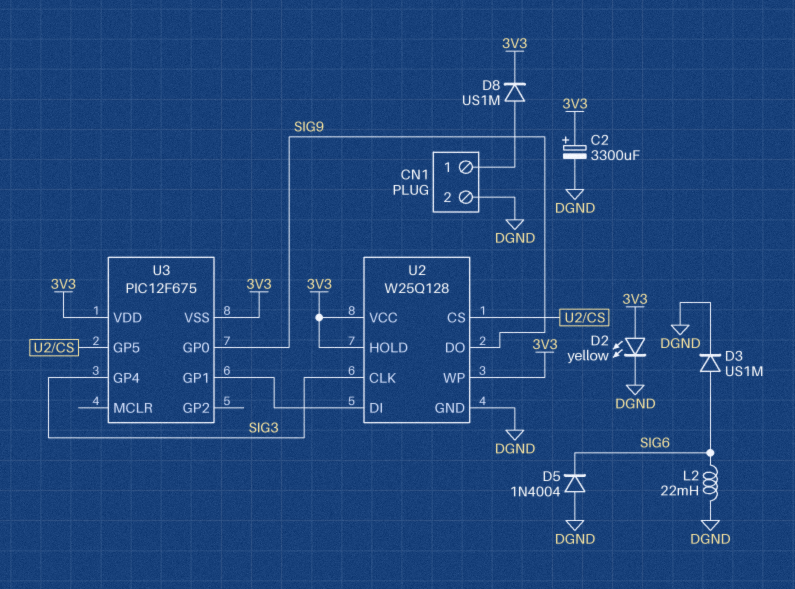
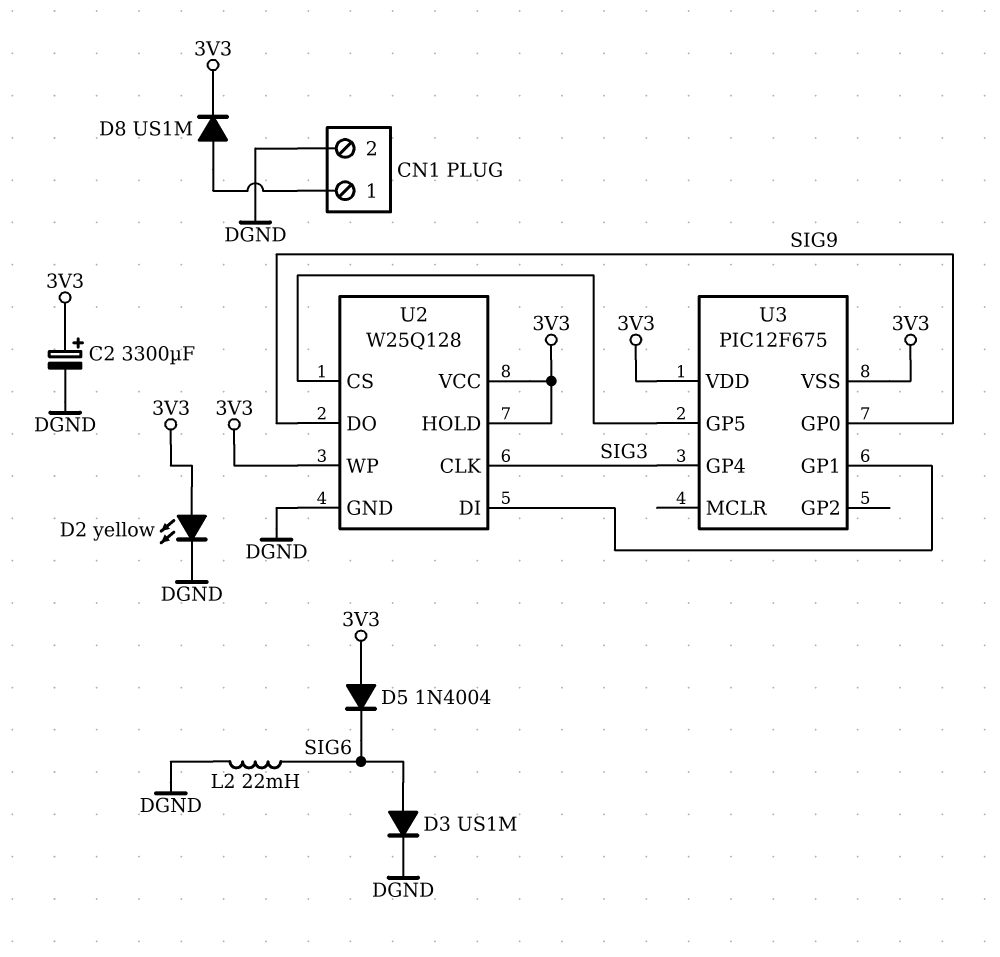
D5: diode 1N4004 (A DGND, K SIG6) -> diode 1N4004 (A 3V3, K SIG6)

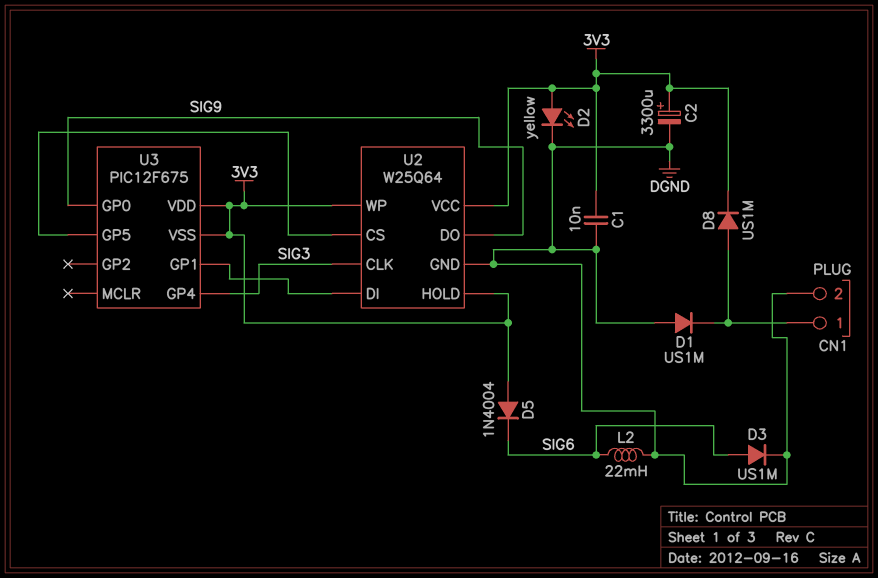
C1: none -> 10nF (3V3, DGND)
D1: none -> diode US1M (A DGND, K CN1/1)
U2: W25Q128 -> W25Q64

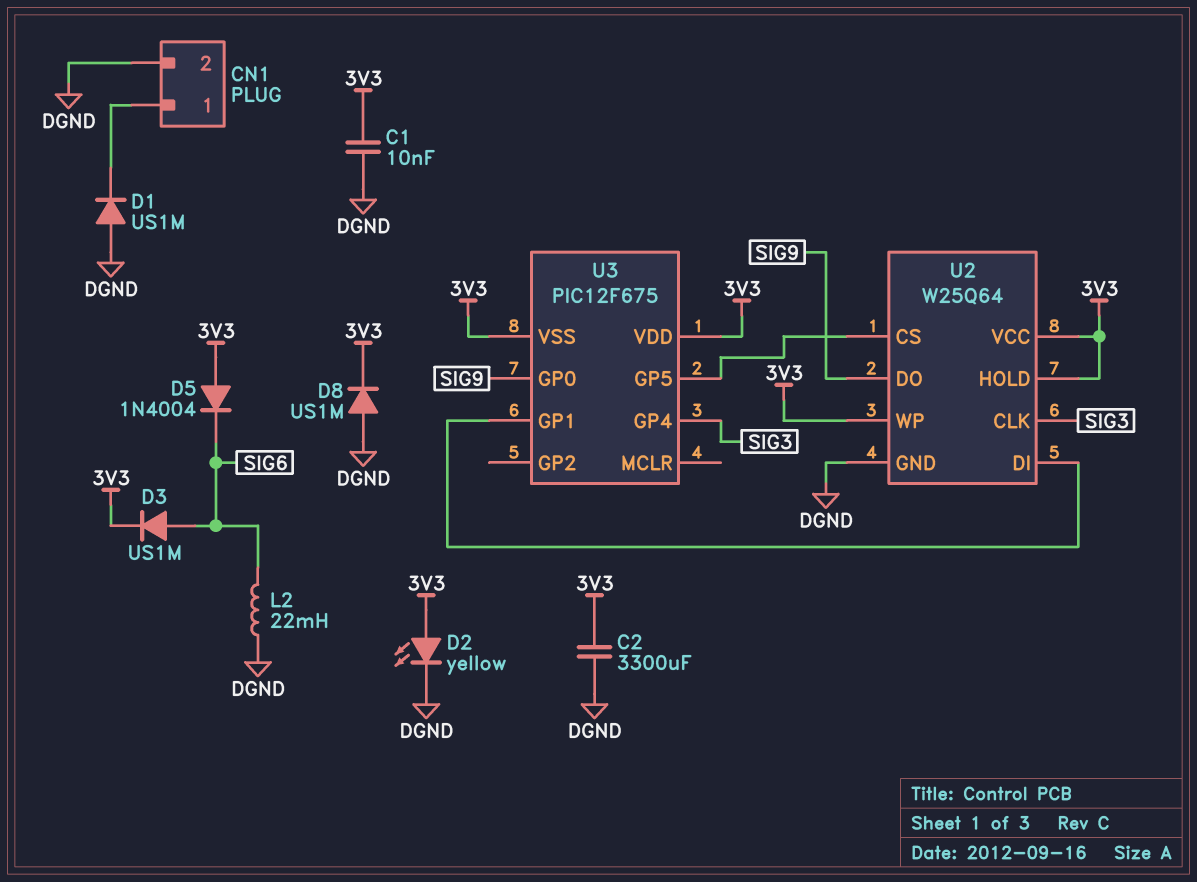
C2: 3300uF (plus 3V3, minus DGND) -> 3300uF (3V3, DGND)
D3: diode US1M (A SIG6, K DGND) -> diode US1M (A SIG6, K 3V3)
D8: diode US1M (A CN1/1, K 3V3) -> diode US1M (A DGND, K 3V3)

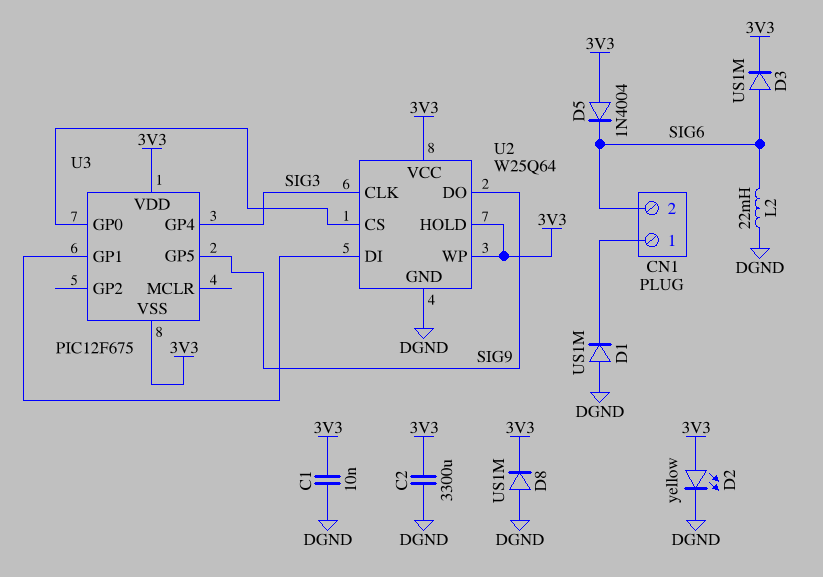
CN1 pin 2: DGND -> SIG6
U3 pin GP0: SIG9 -> U2/CS
U3 pin GP5: U2/CS -> SIG9

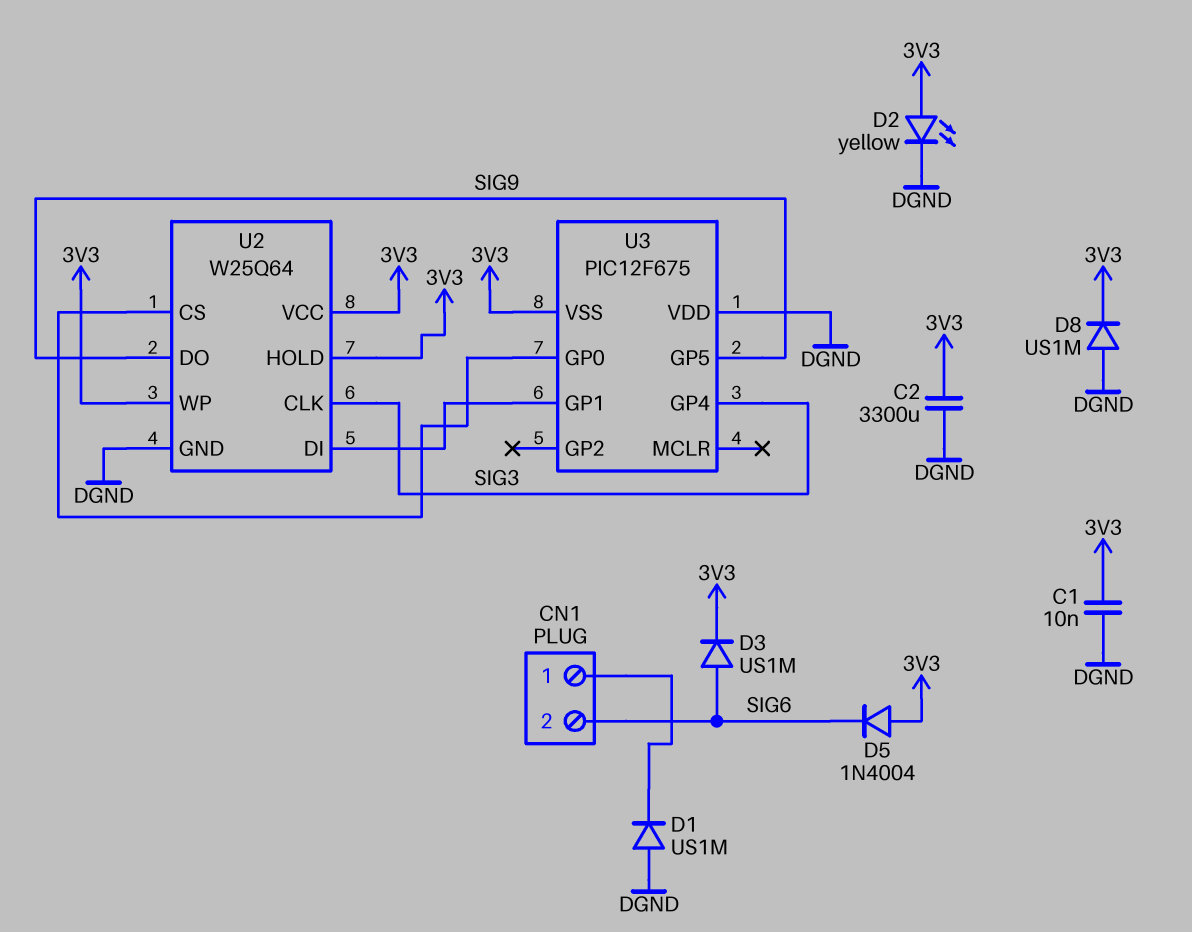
L2: 22mH (DGND, SIG6) -> none
U3 pin VDD: 3V3 -> DGND

